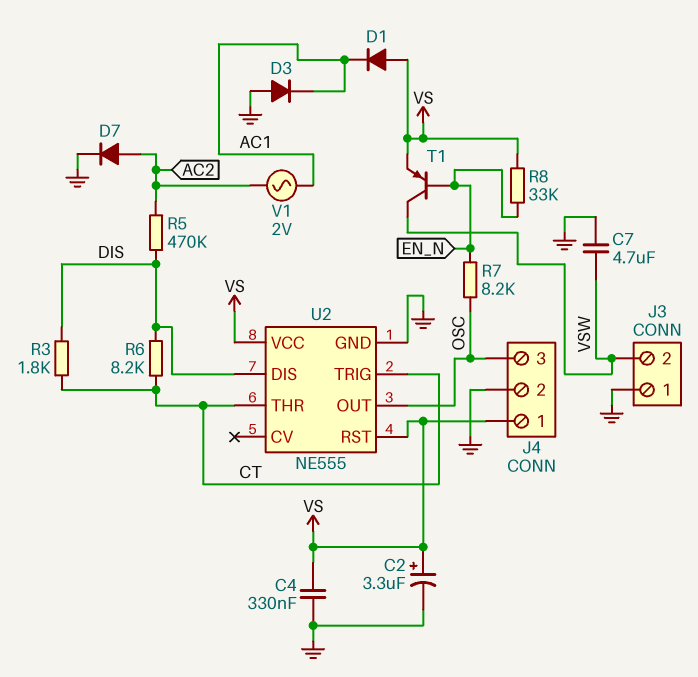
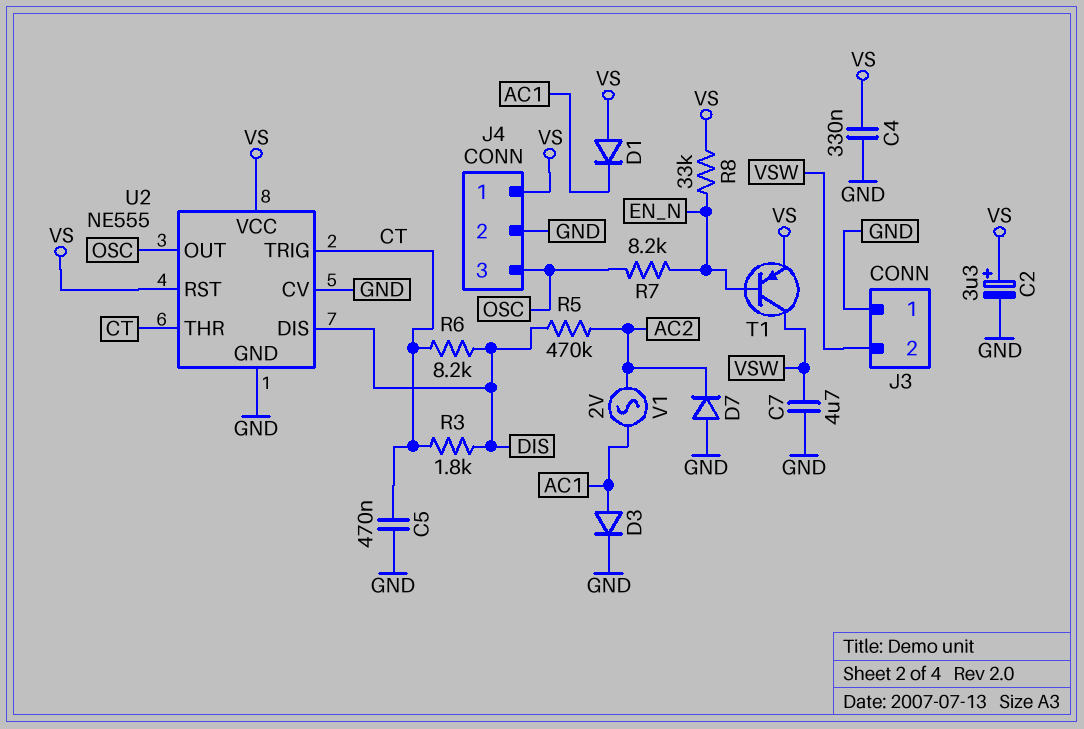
C5: none -> 470nF (CT, GND)
D3: diode (A GND, K AC1) -> diode (A AC1, K GND)
D7: diode (A AC2, K GND) -> diode (A GND, K AC2)
U2 pin CV: none -> GND

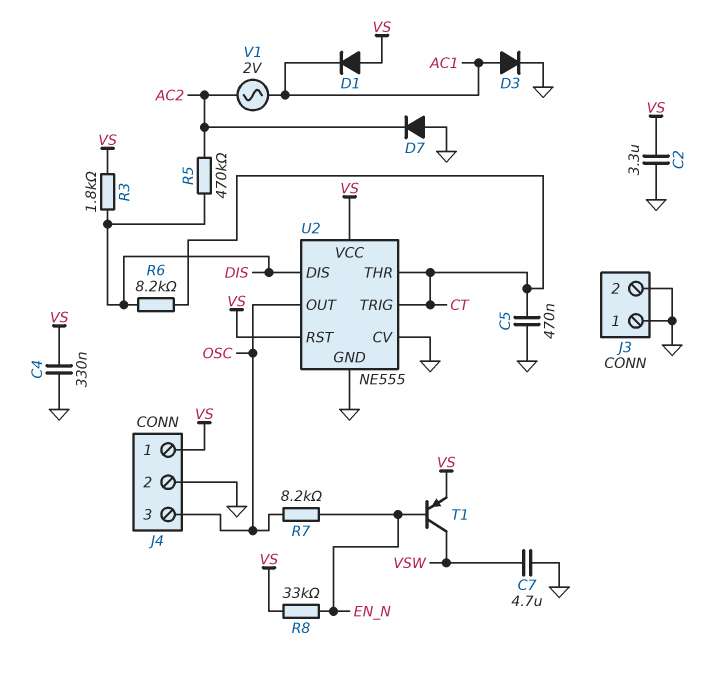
C2: 3.3uF (plus VS, minus GND) -> 3.3uF (GND, VS)
J3 pin 2: VSW -> GND
R3: 1.8k (CT, DIS) -> 1.8k (DIS, VS)

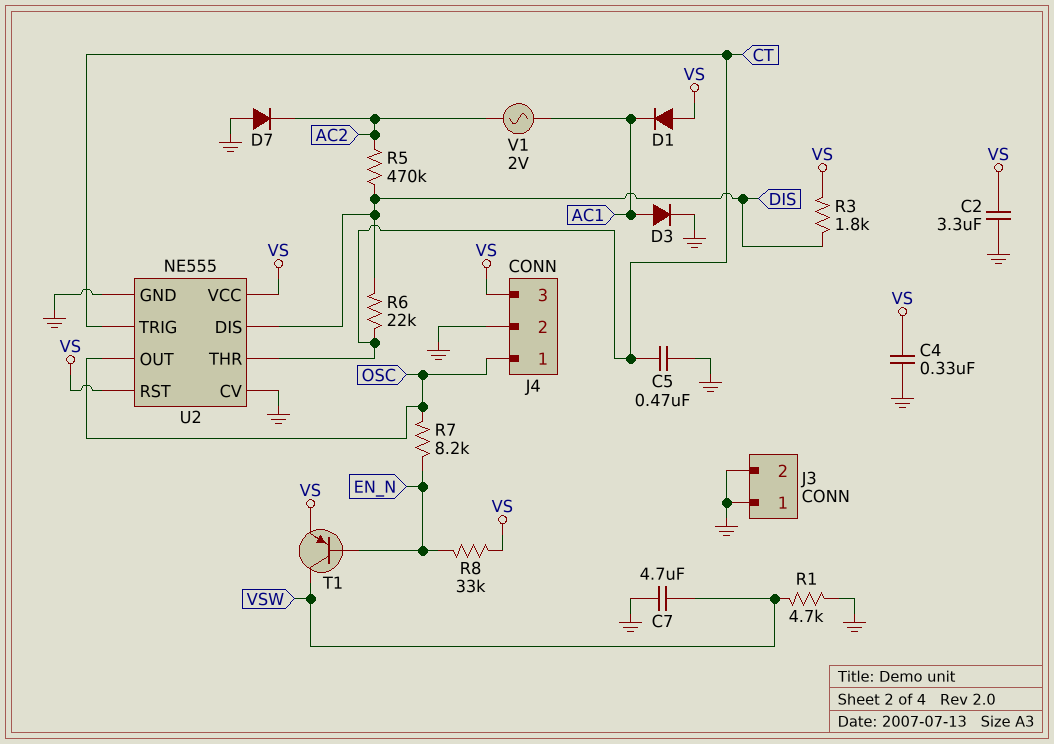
J4 pin 1: VS -> OSC
J4 pin 3: OSC -> VS
R1: none -> 4.7k (GND, VSW)
R6: 8.2k (CT, DIS) -> 22k (CT, DIS)

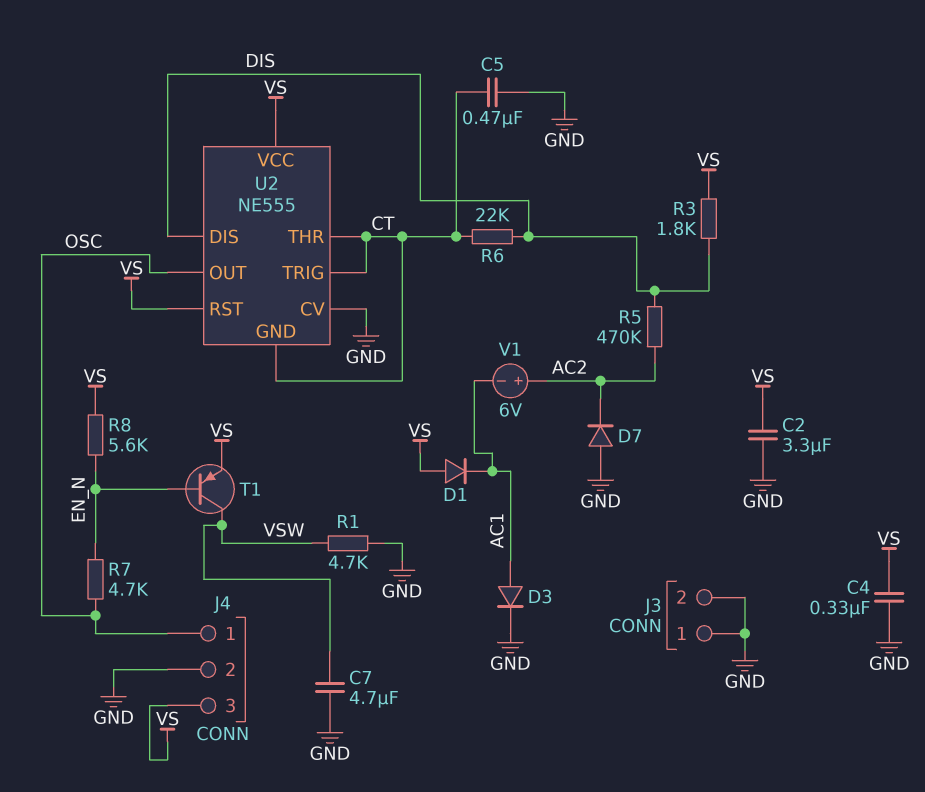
R7: 8.2k (EN_N, OSC) -> 4.7k (EN_N, OSC)
R8: 33k (EN_N, VS) -> 5.6k (EN_N, VS)
U2 pin GND: GND -> CT
V1: AC 2V (AC1, AC2) -> 6V (plus AC2, minus AC1)

